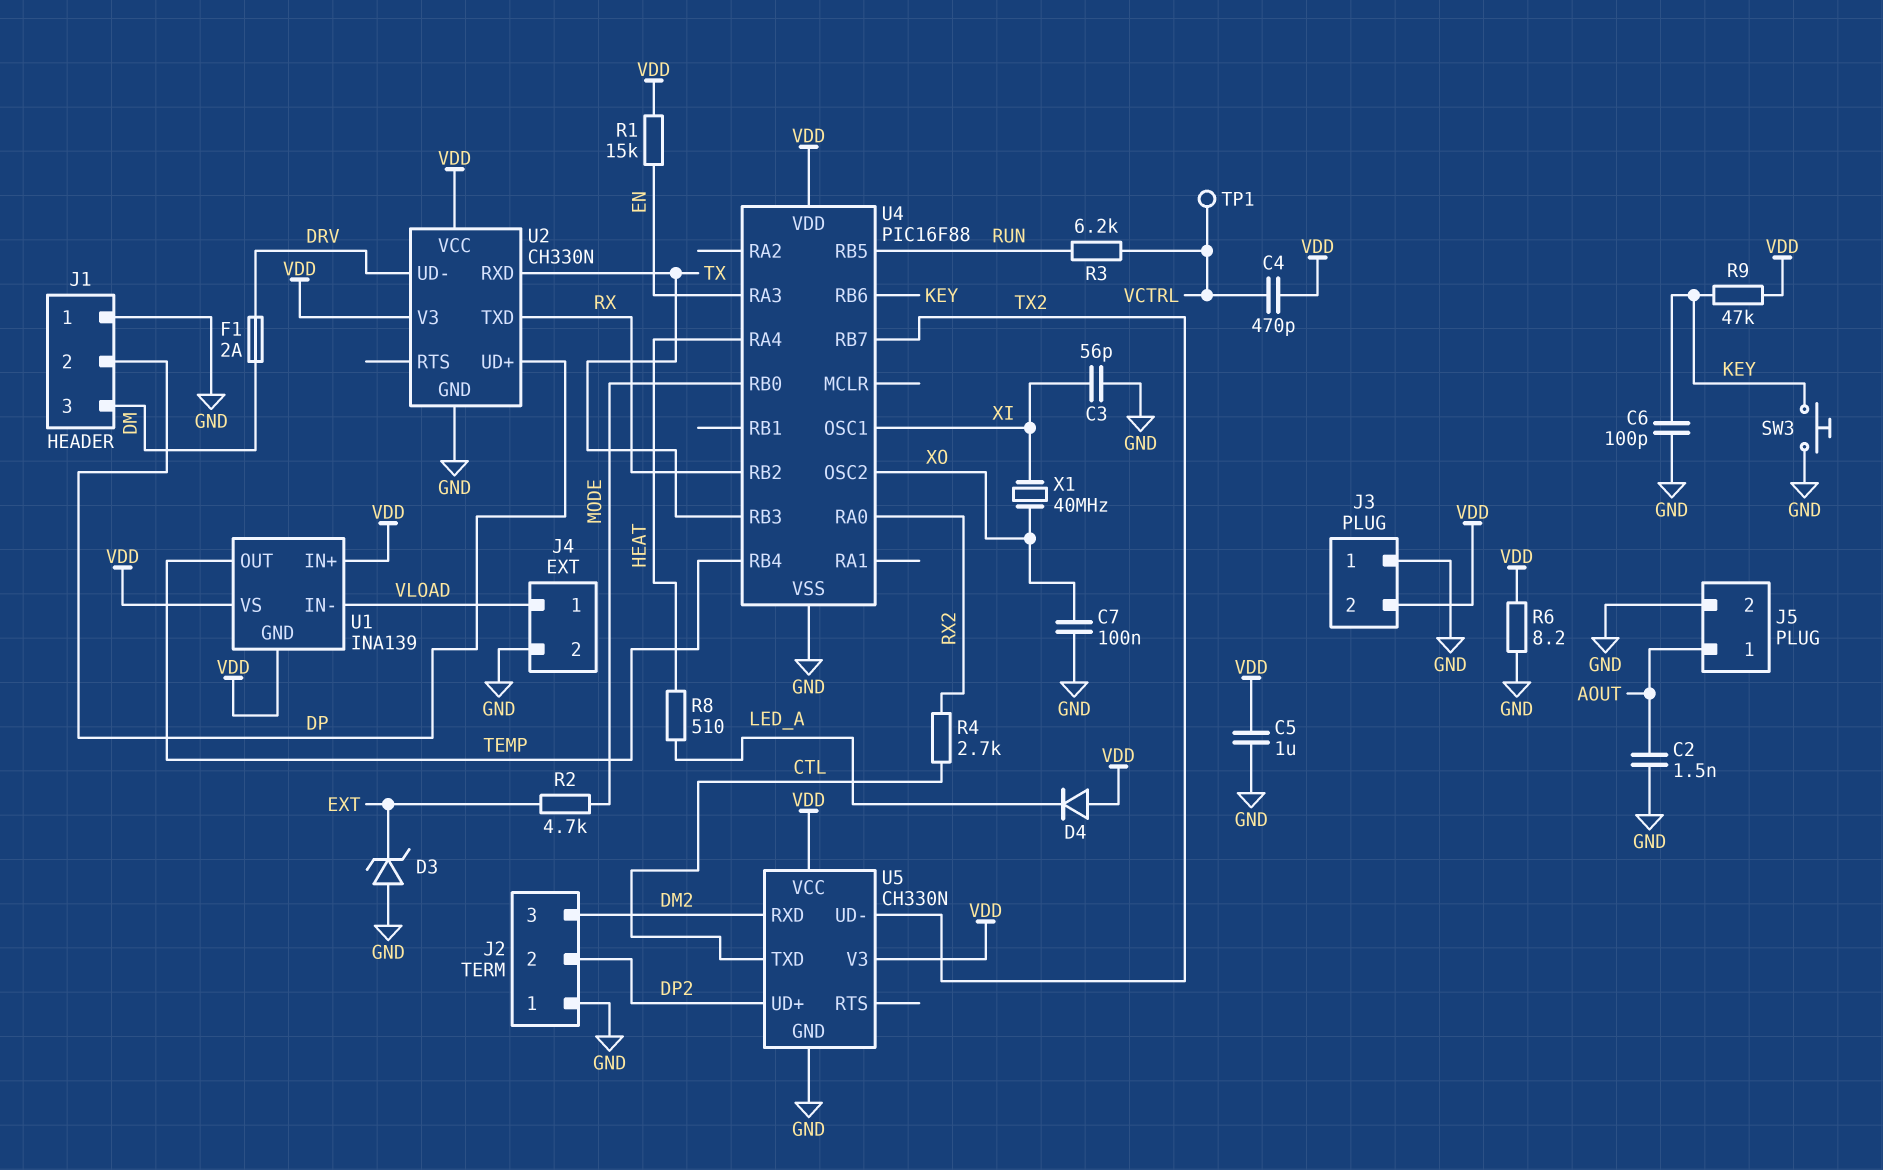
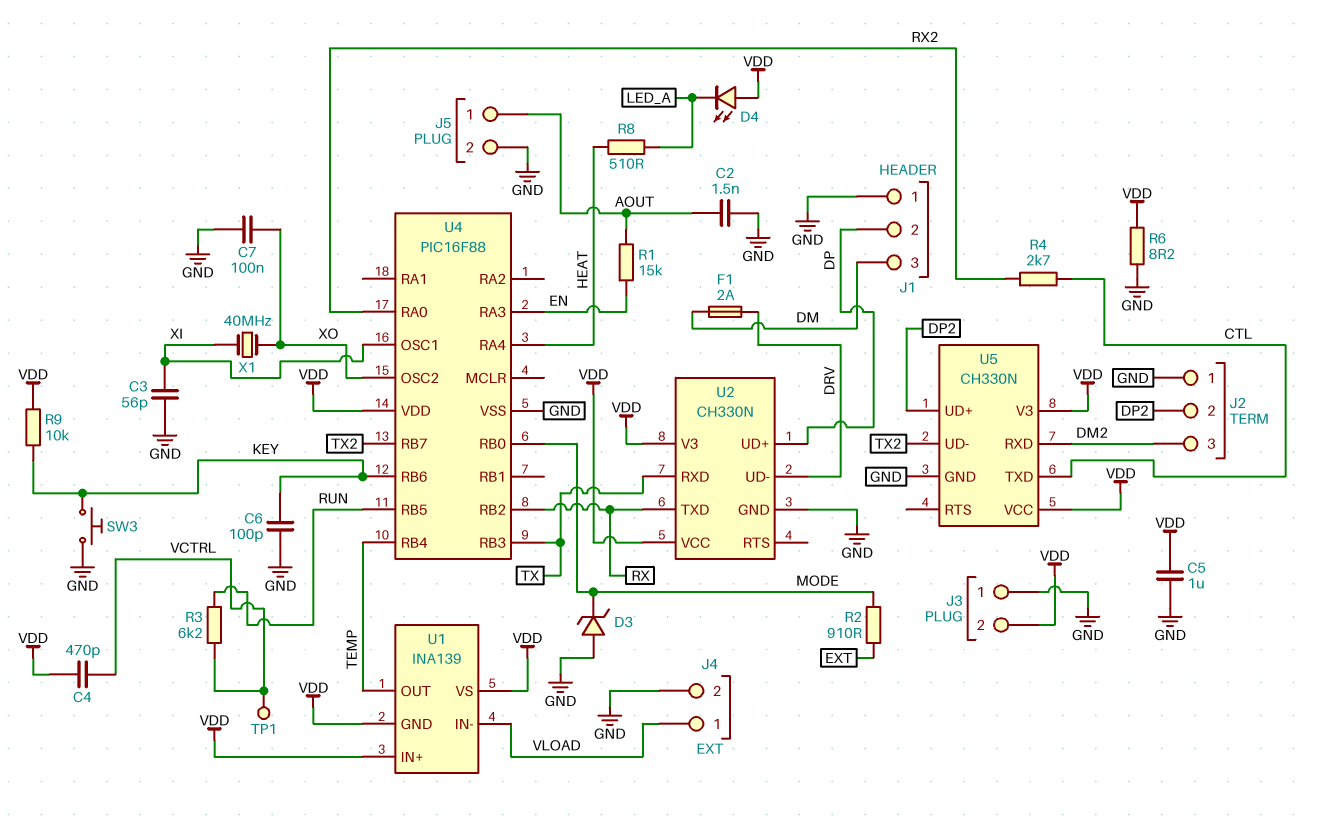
D3: zener (A GND, K EXT) -> zener (A GND, K MODE)
D4: diode (A VDD, K LED_A) -> LED (A VDD, K LED_A)
R1: 15k (EN, VDD) -> 15k (AOUT, EN)
R2: 4.7k (EXT, MODE) -> 910 (EXT, MODE)
R9: 47k (KEY, VDD) -> 10k (KEY, VDD)

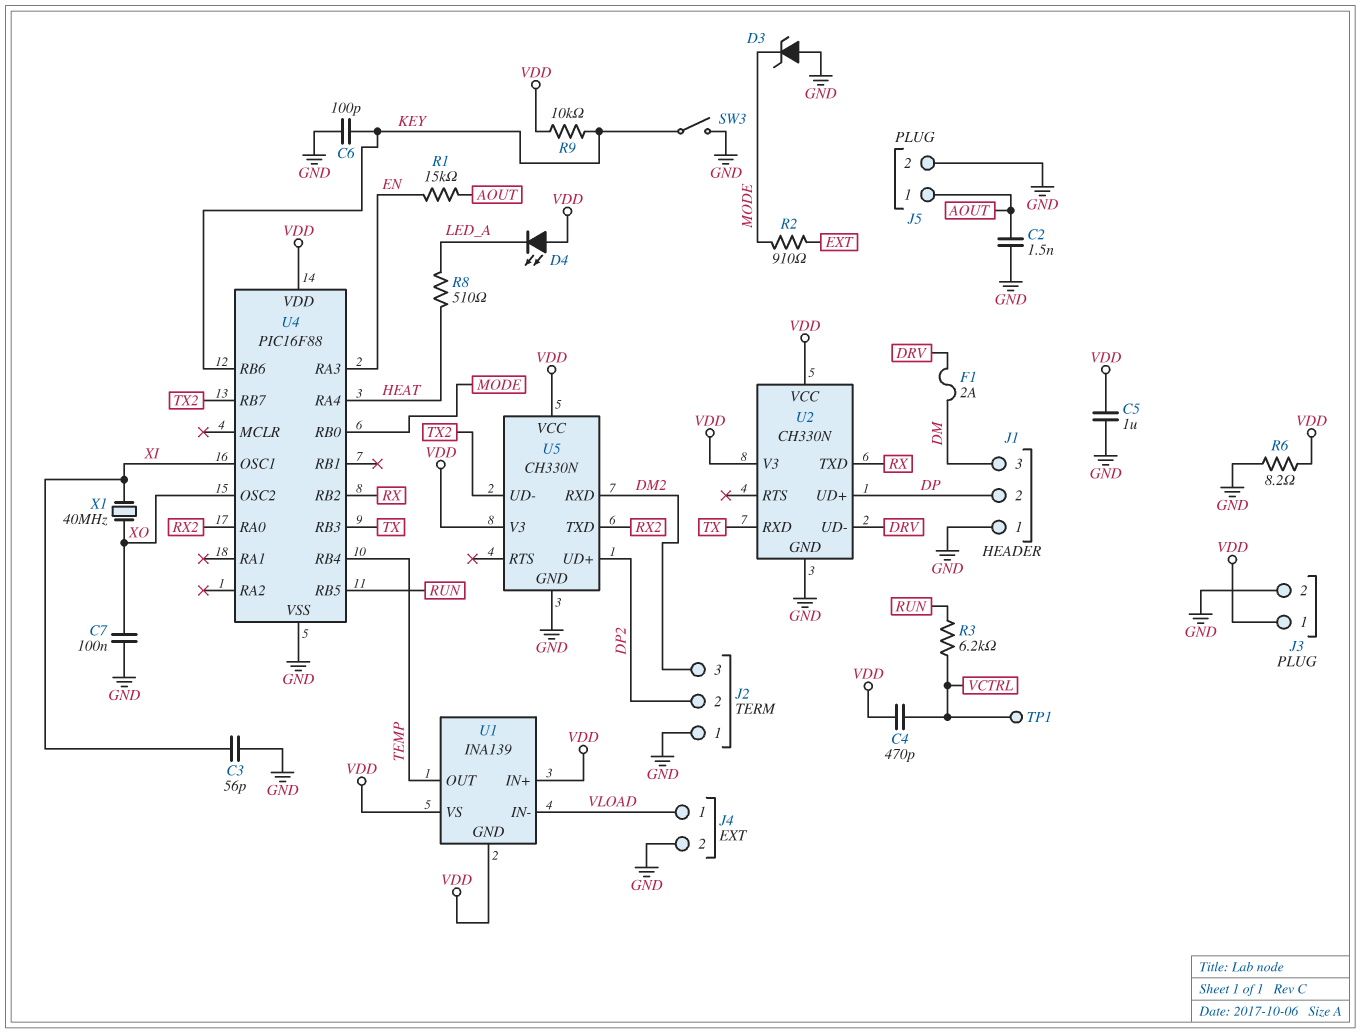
J3 pin 1: GND -> VDD
J3 pin 2: VDD -> GND
R4: 2.7k (CTL, RX2) -> none
SW3: button (GND, KEY) -> switch (GND, KEY)
U5 pin TXD: CTL -> RX2

